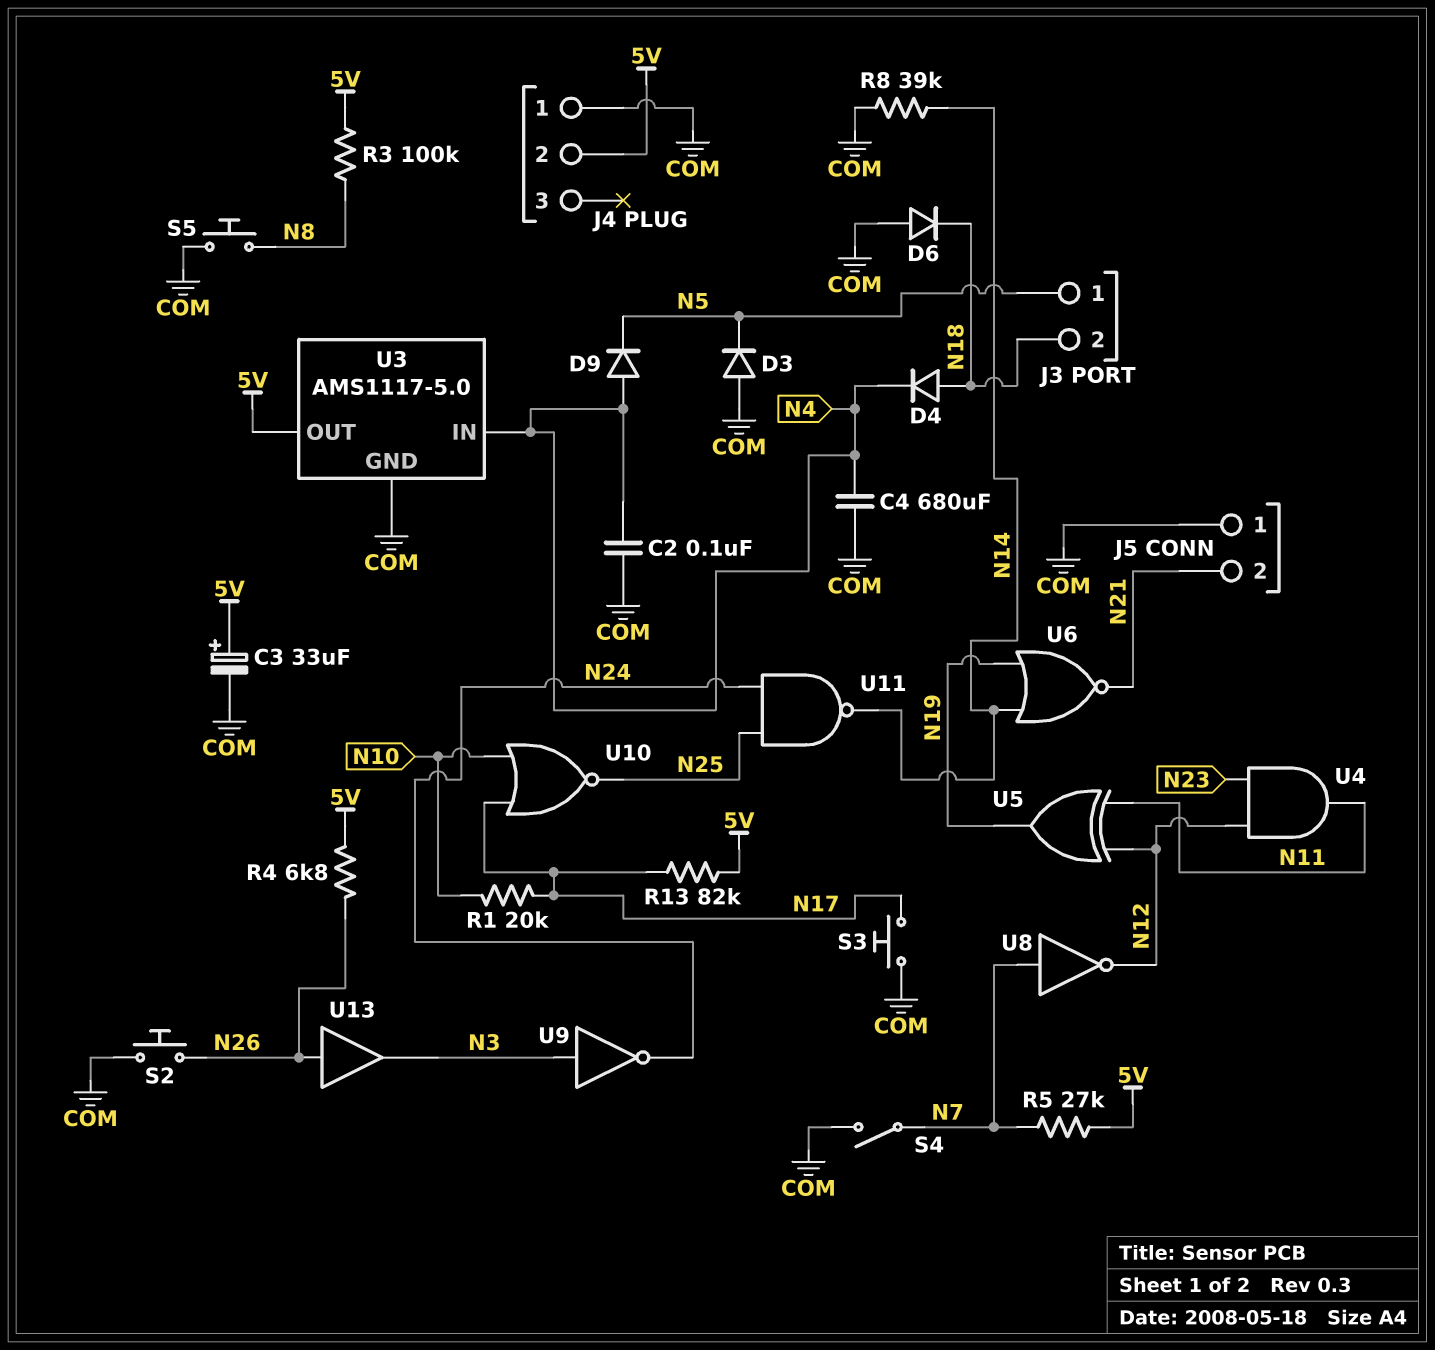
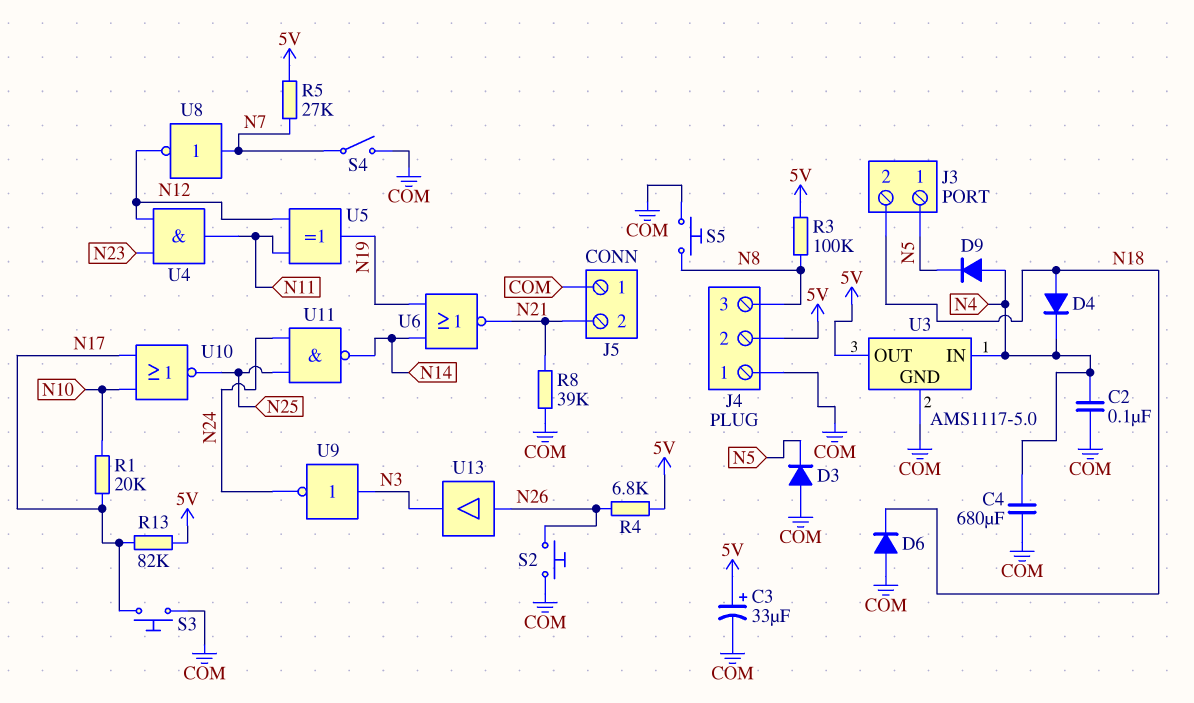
J4 pin 3: none -> N8
R8: 39k (COM, N14) -> 39k (COM, N21)

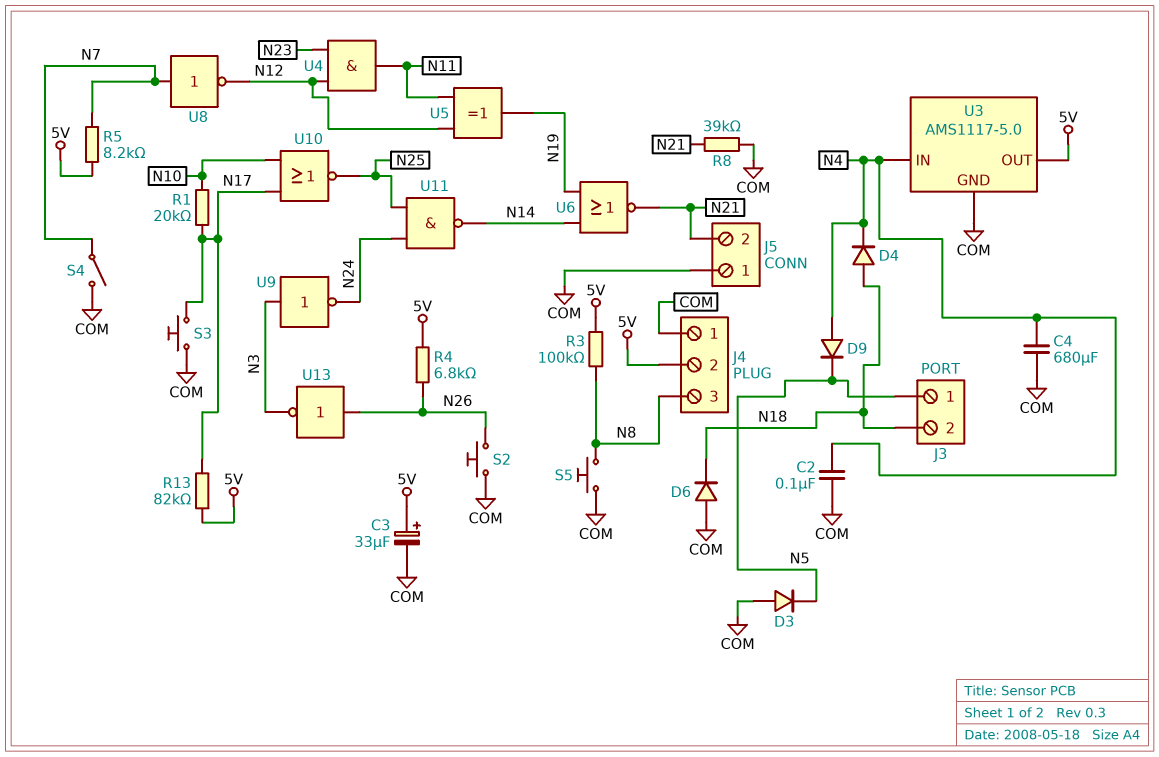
R5: 27k (5V, N7) -> 8.2k (5V, N7)
U13: buffer (in N26, out N3) -> NOT (in N26, out N3)

